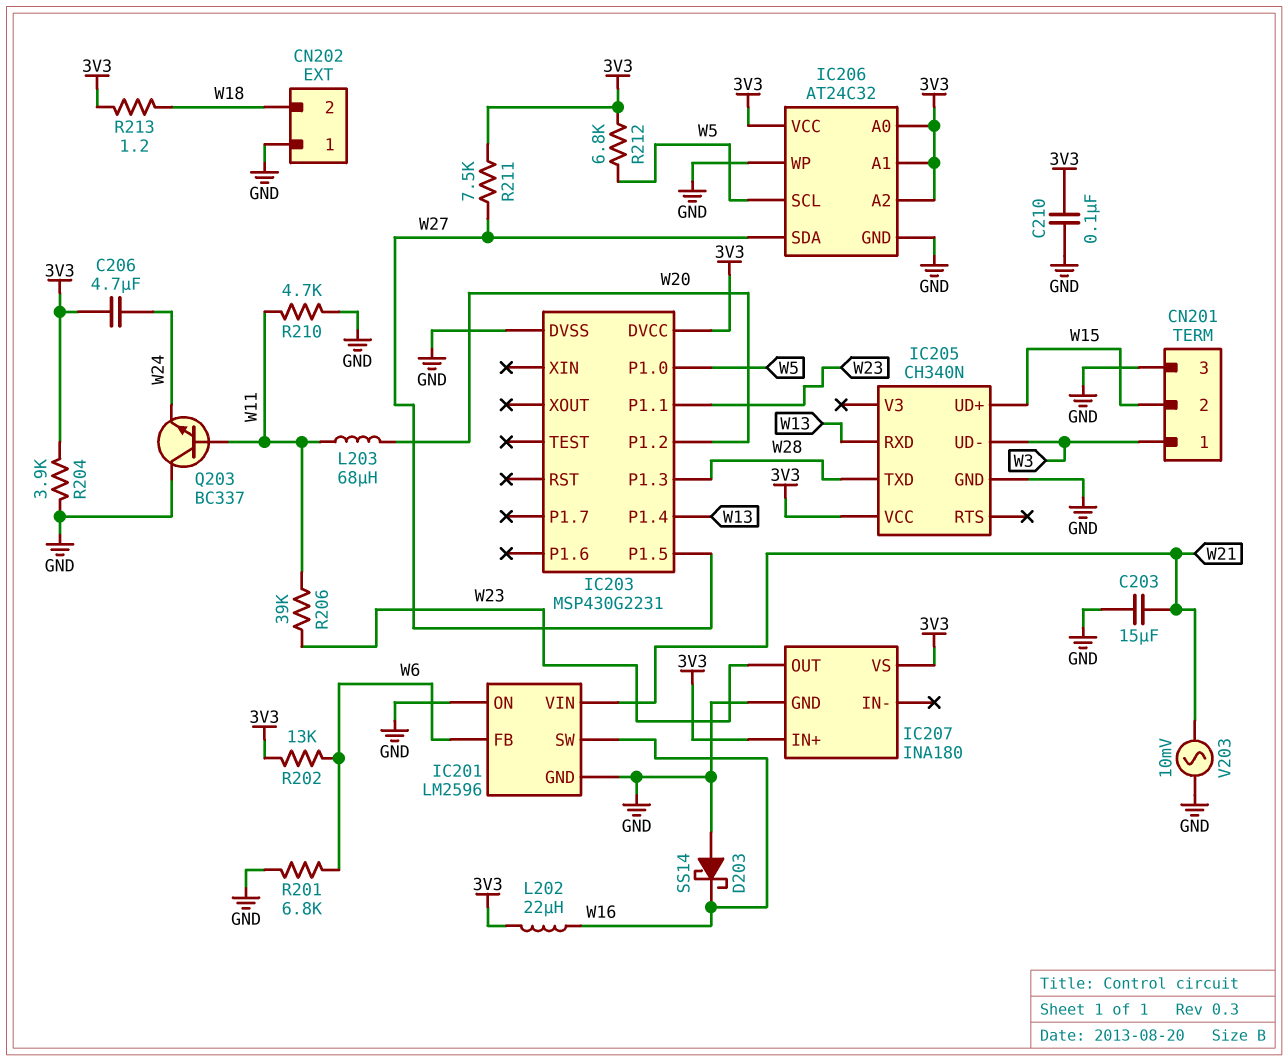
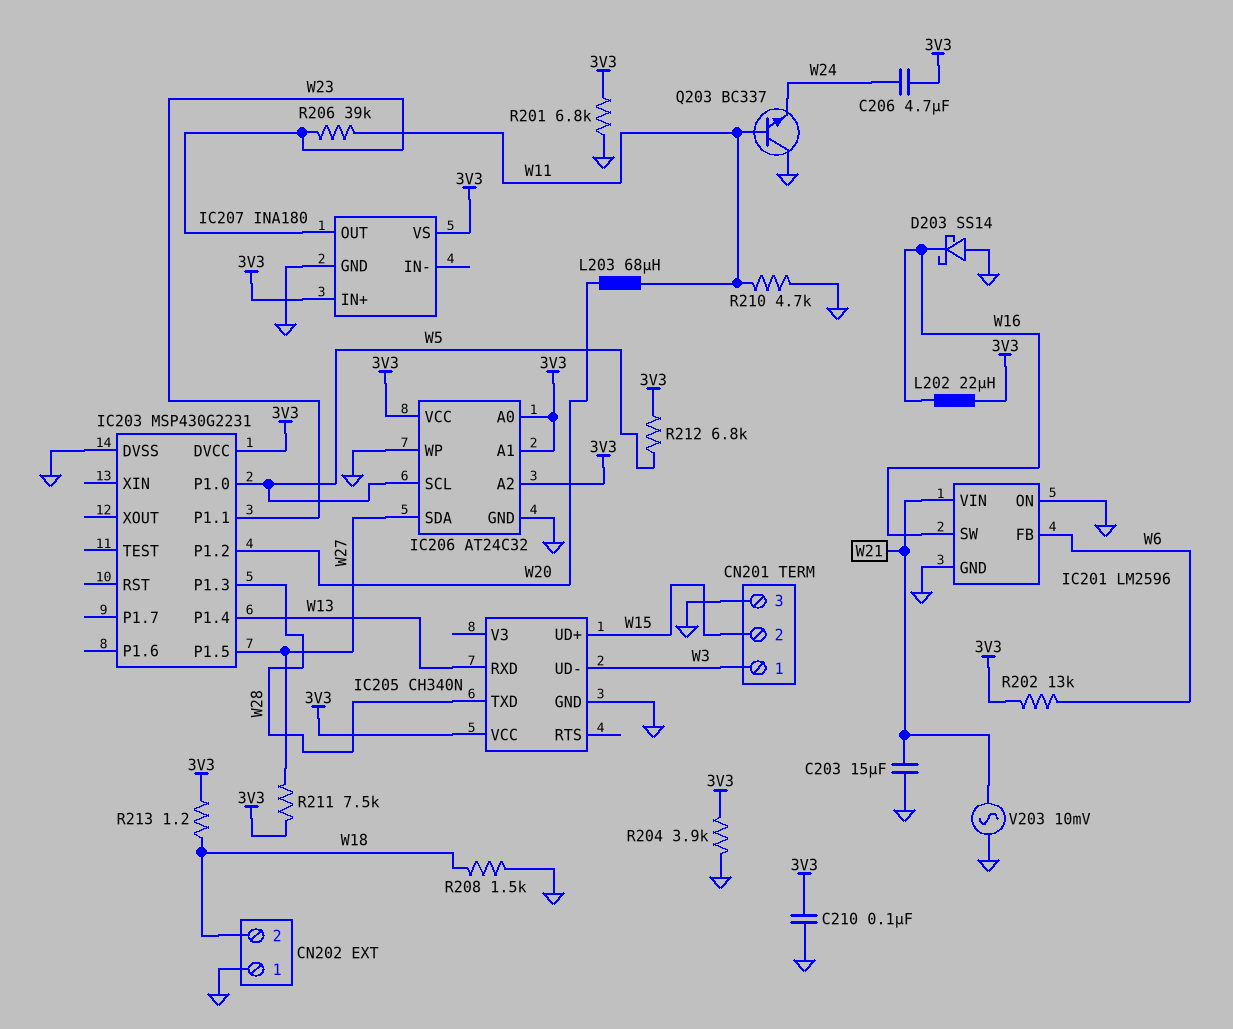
R201: 6.8k (GND, W6) -> 6.8k (3V3, GND)
R208: none -> 1.5k (GND, W18)

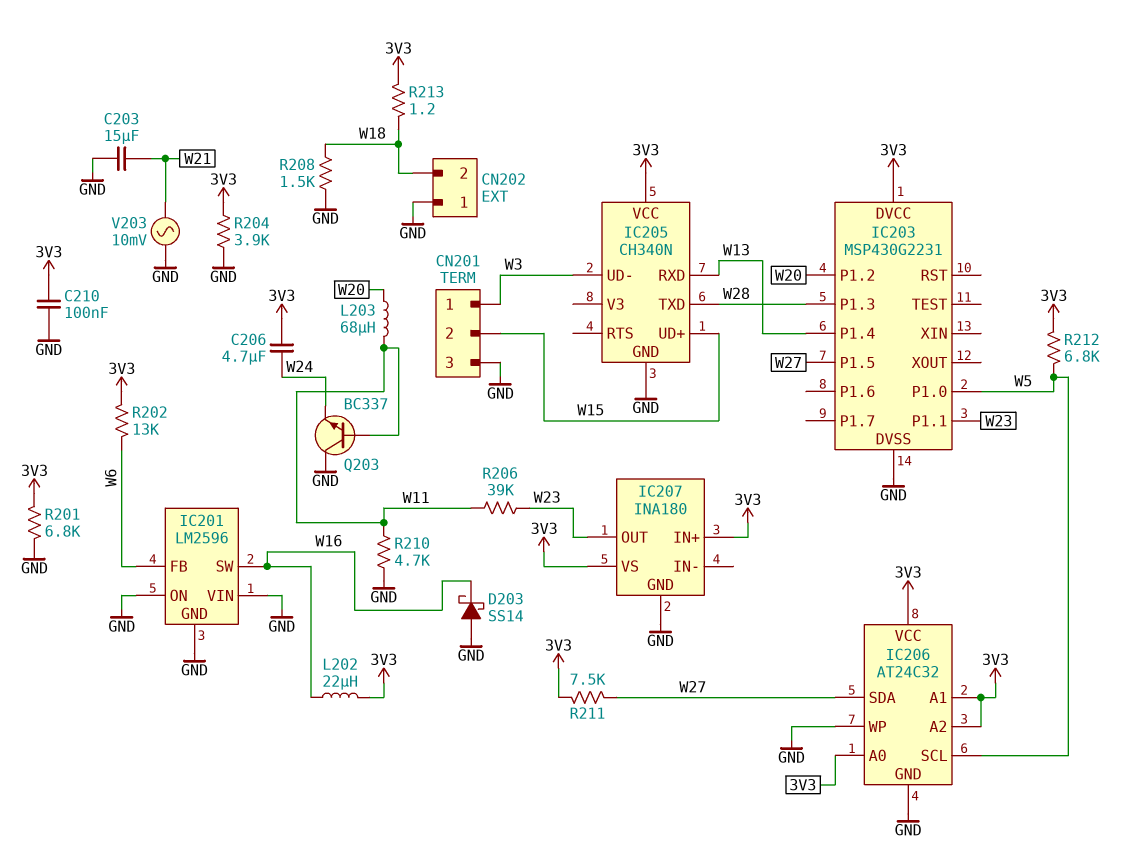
IC201 pin VIN: W21 -> GND

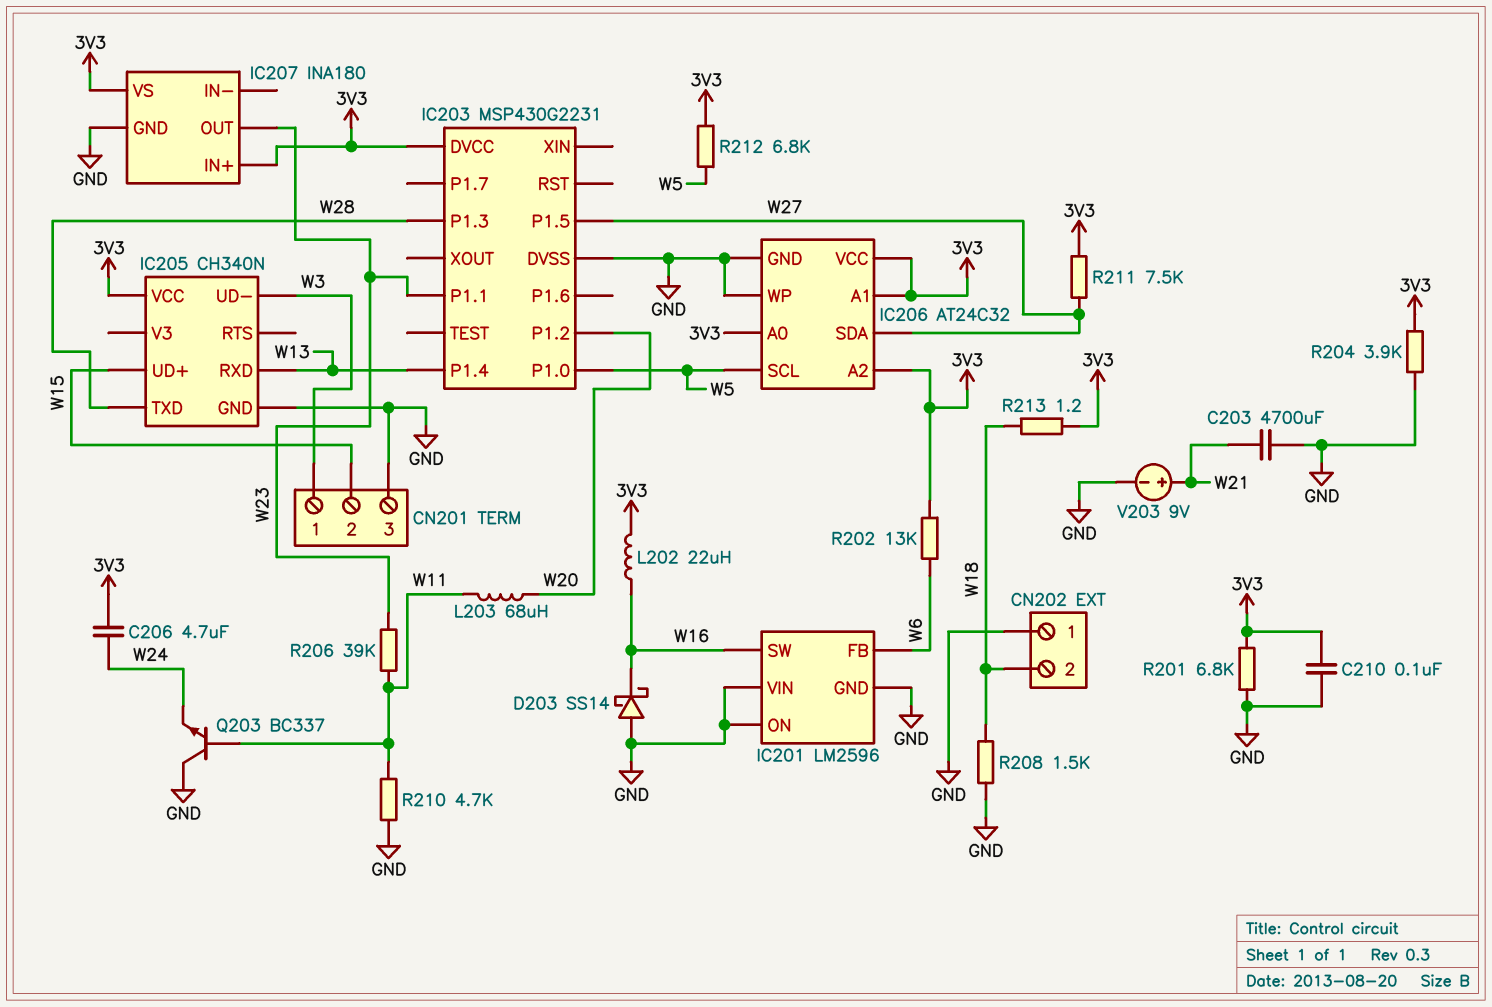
C203: 15uF (GND, W21) -> 4700uF (GND, W21)
V203: AC 10mV (GND, W21) -> 9V (plus W21, minus GND)

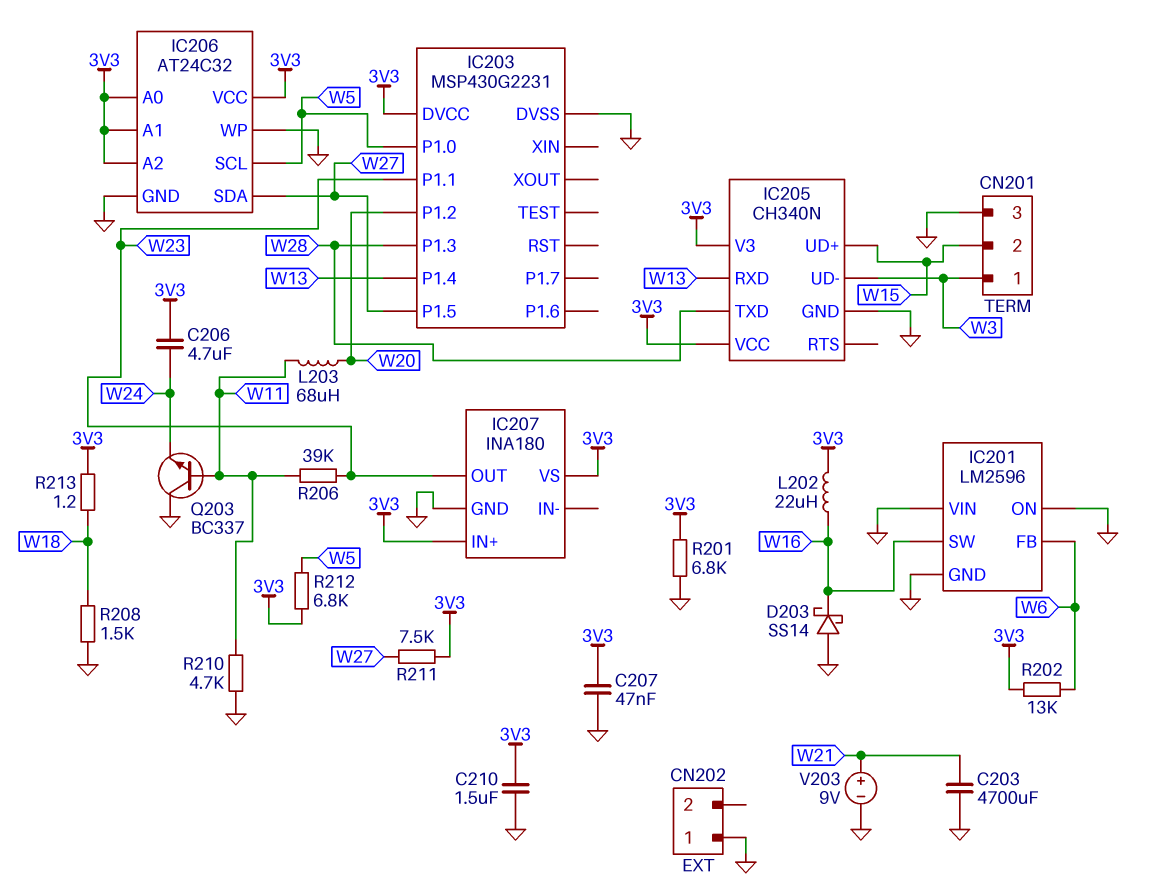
C207: none -> 47nF (3V3, GND)
C210: 100nF (3V3, GND) -> 1.5uF (3V3, GND)
CN202 pin 2: W18 -> none
IC205 pin V3: none -> 3V3
R204: 3.9k (3V3, GND) -> none

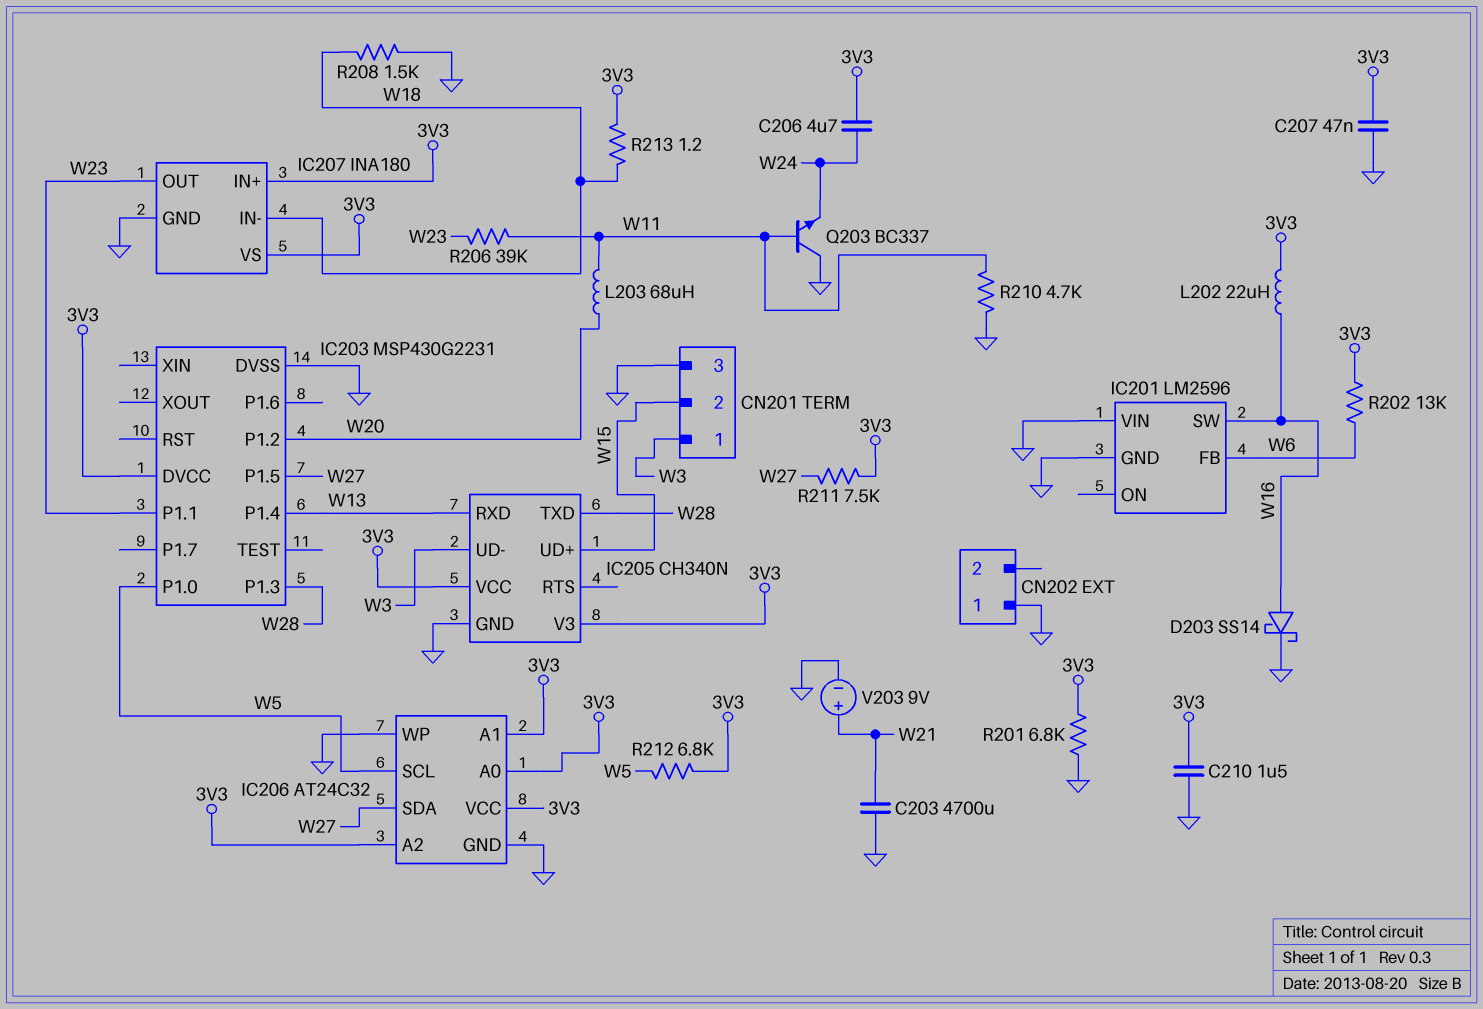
D203: schottky SS14 (A GND, K W16) -> schottky SS14 (A W16, K GND)
IC201 pin ON: GND -> none
IC207 pin IN-: none -> W18

